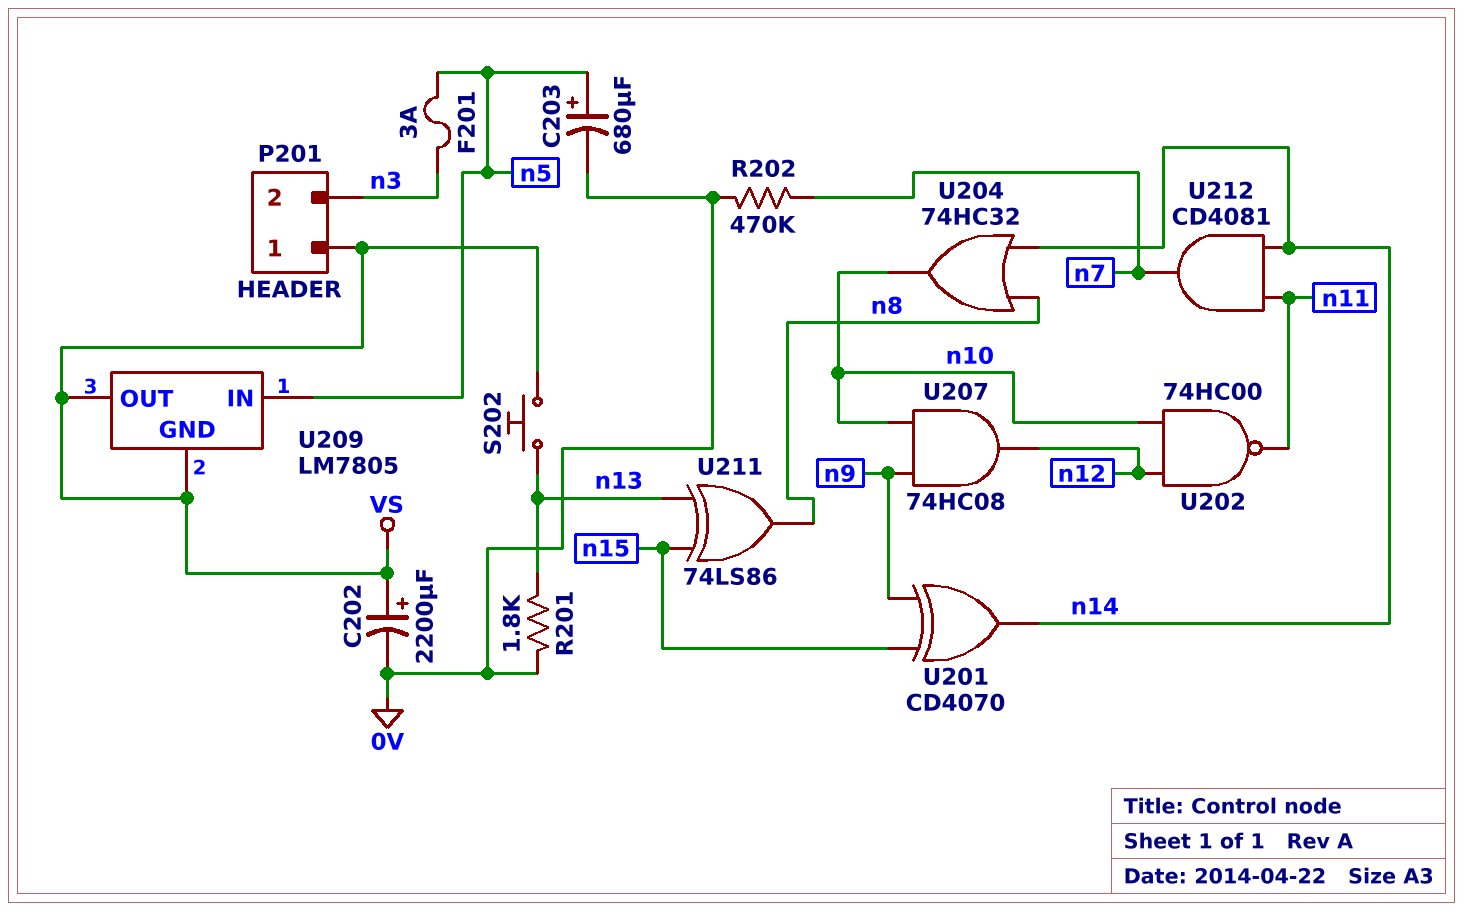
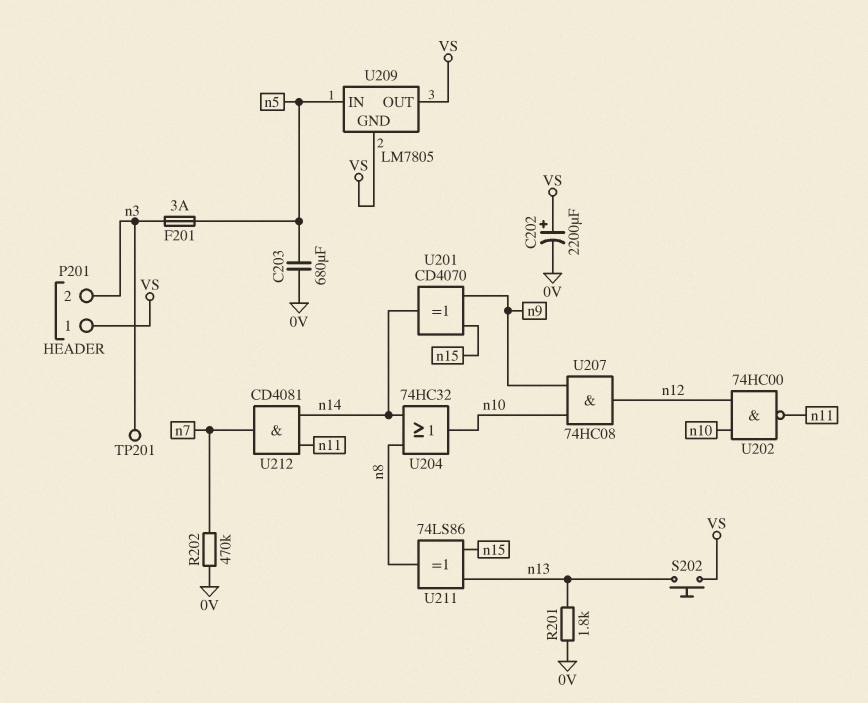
C203: 680uF (plus n5, minus 0V) -> 680uF (0V, n5)
TP201: none -> test point (n3)

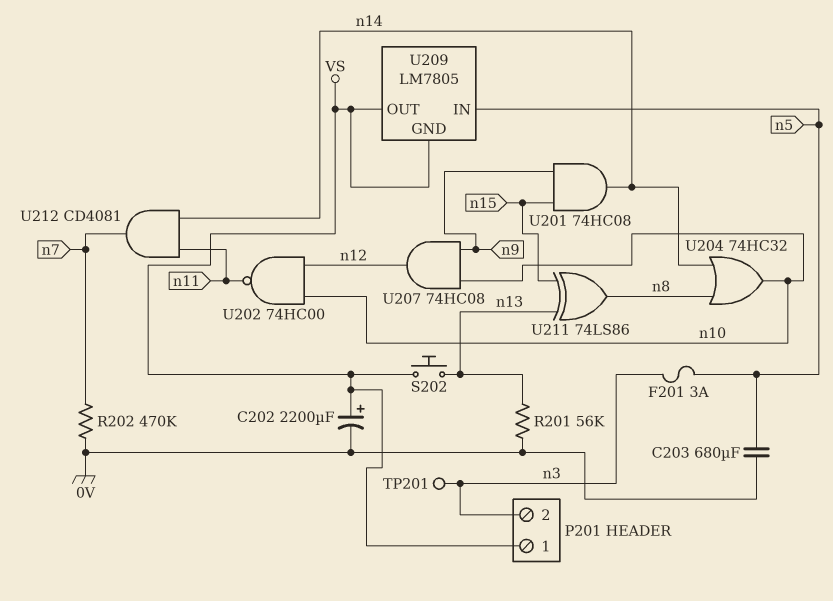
R201: 1.8k (0V, n13) -> 56k (0V, n13)
U201: XOR CD4070 (in n9, in n15, out n14) -> AND 74HC08 (in n9, in n15, out n14)

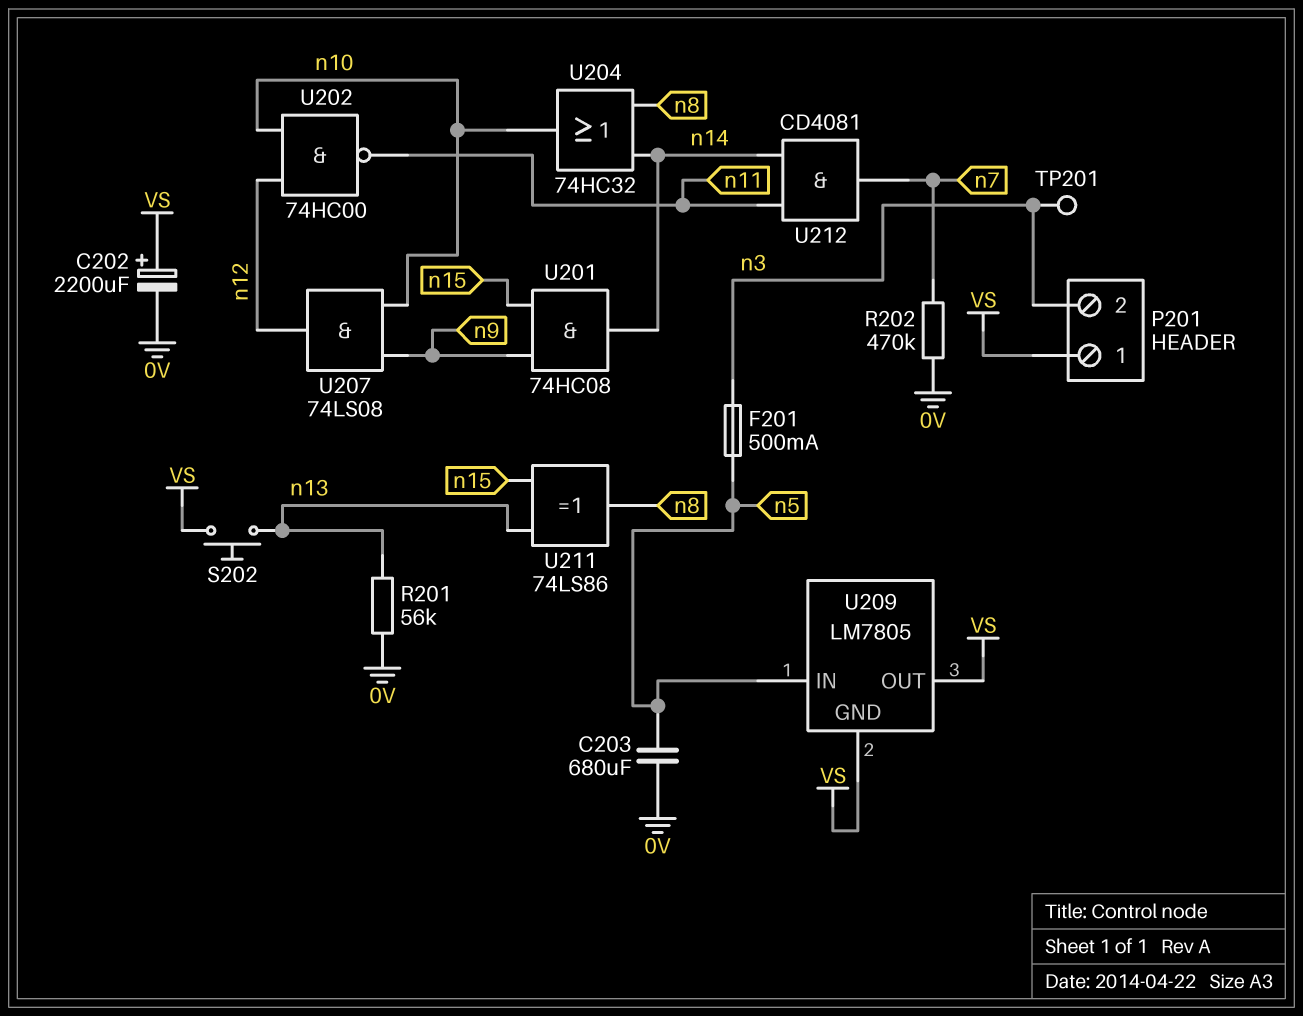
F201: 3A (n3, n5) -> 500mA (n3, n5)
U207: AND 74HC08 (in n9, in n10, out n12) -> AND 74LS08 (in n9, in n10, out n12)

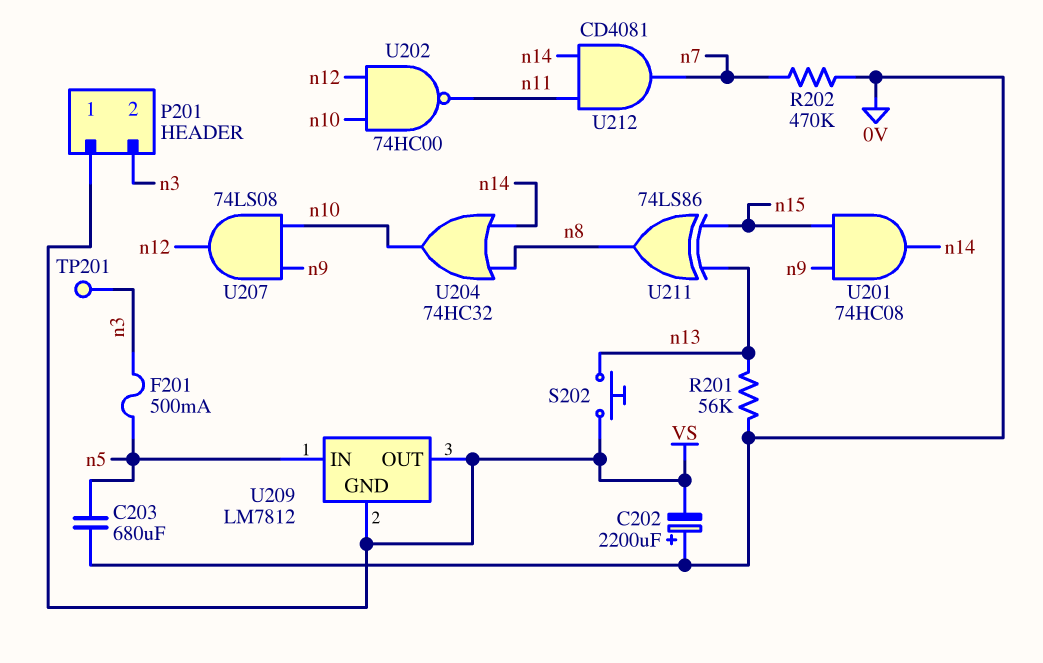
C202: 2200uF (plus VS, minus 0V) -> 2200uF (plus 0V, minus VS)
U209: LM7805 -> LM7812

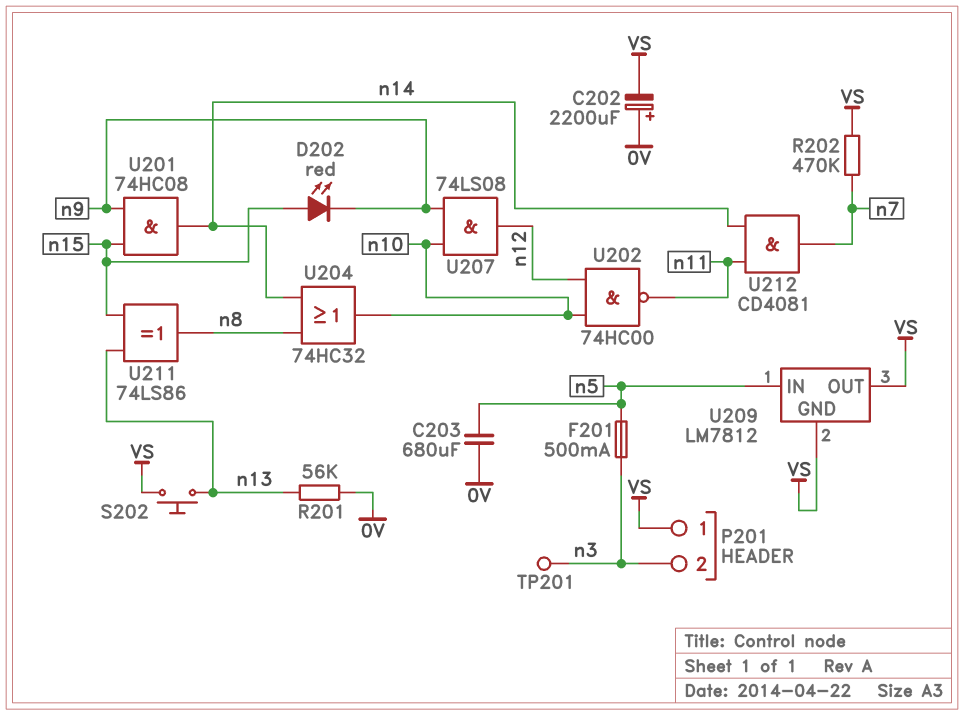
D202: none -> LED red (A n15, K n9)
R202: 470k (0V, n7) -> 470k (VS, n7)

